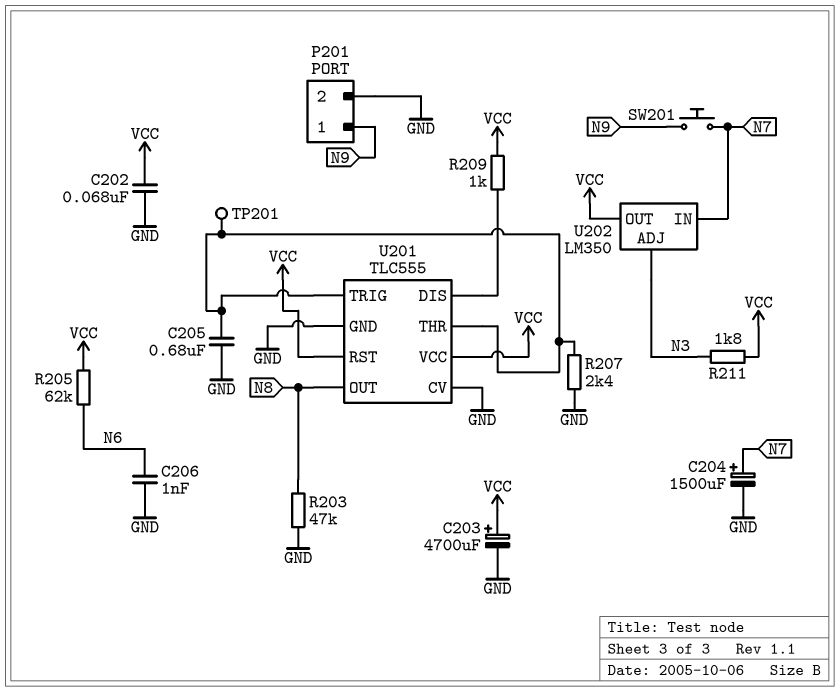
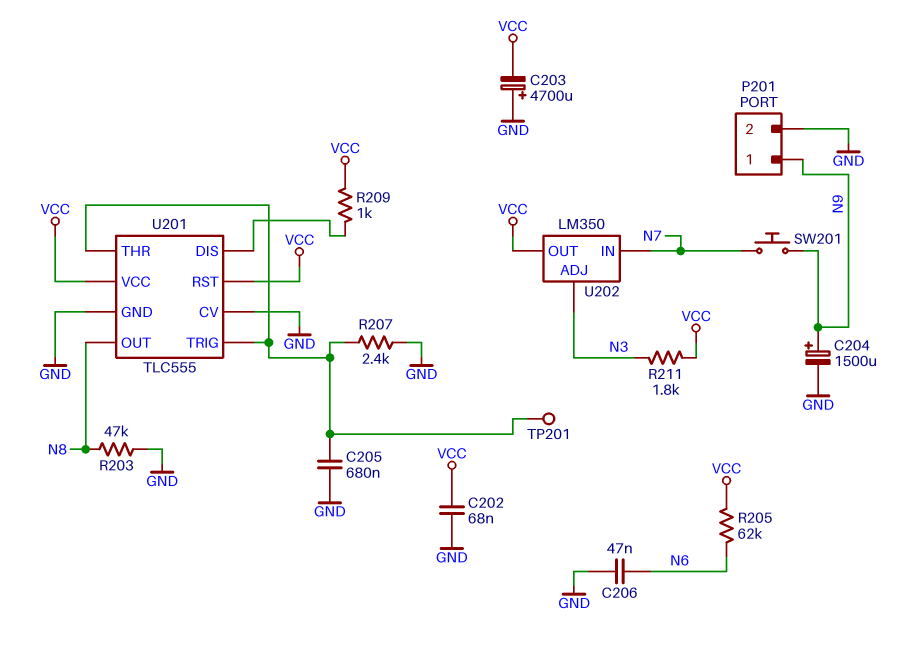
C203: 4700uF (plus VCC, minus GND) -> 4700uF (plus GND, minus VCC)
C204: 1500uF (plus N7, minus GND) -> 1500uF (plus N9, minus GND)
C206: 1nF (GND, N6) -> 47nF (GND, N6)

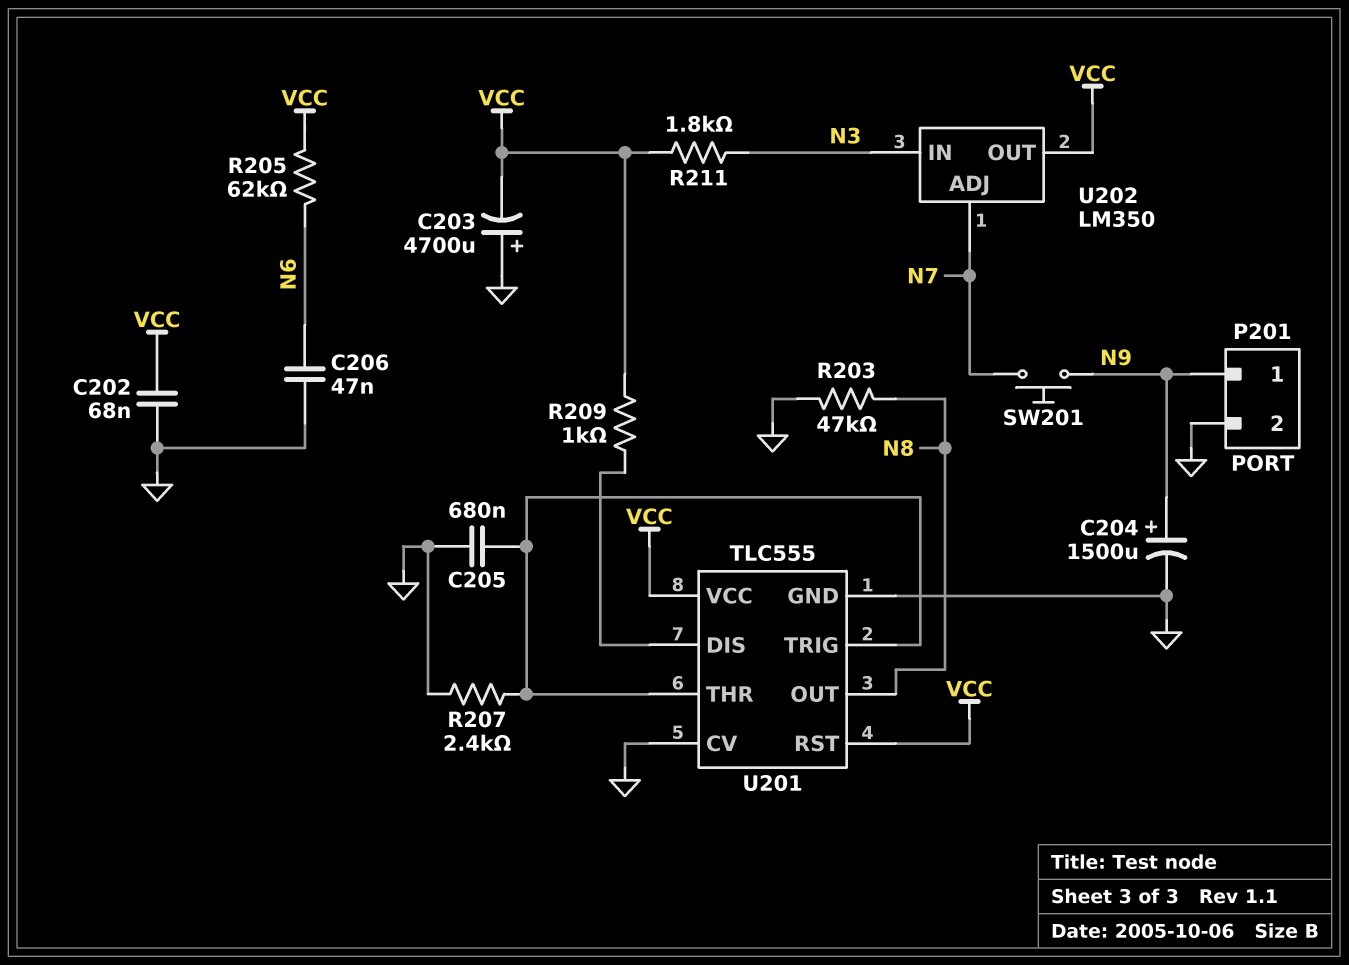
TP201: test point (U201/THR) -> none
U202 pin ADJ: N3 -> N7
U202 pin IN: N7 -> N3

